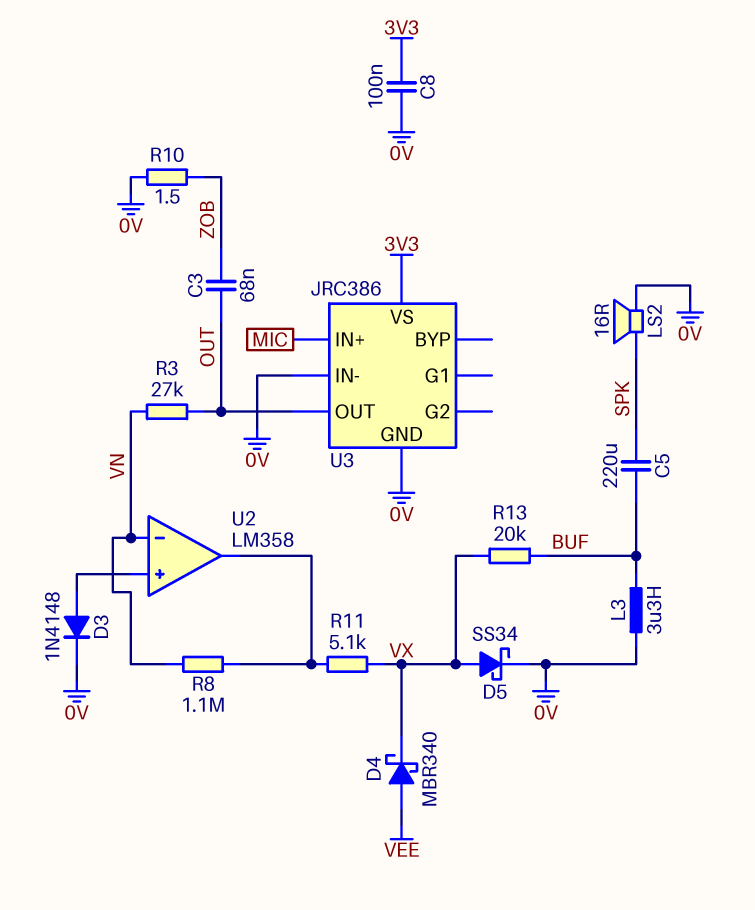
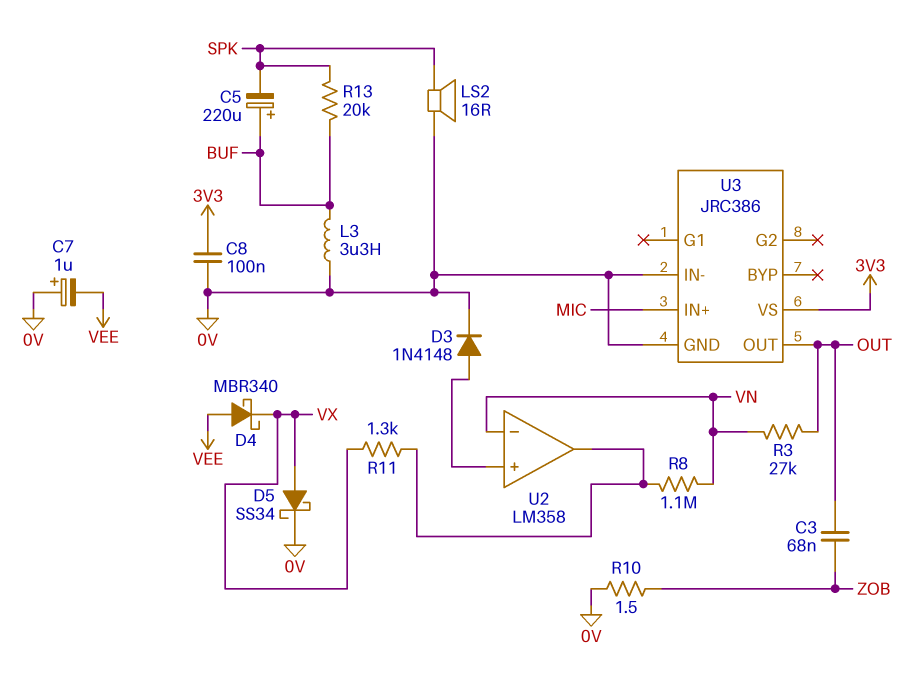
C5: 220uF (BUF, SPK) -> 220uF (plus BUF, minus SPK)
C7: none -> 1uF (plus 0V, minus VEE)
R11: 5.1k (U2/out, VX) -> 1.3k (U2/out, VX)
R13: 20k (BUF, VX) -> 20k (BUF, SPK)

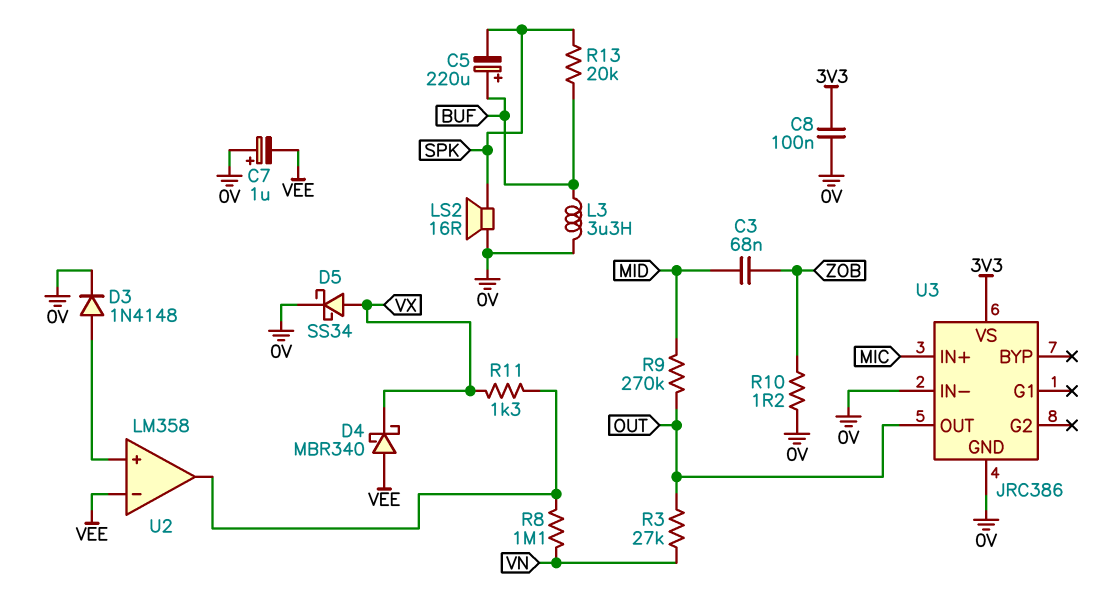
C3: 68nF (OUT, ZOB) -> 68nF (MID, ZOB)
R9: none -> 270k (MID, OUT)
R10: 1.5 (0V, ZOB) -> 1.2 (0V, ZOB)
U2 pin in-: VN -> VEE

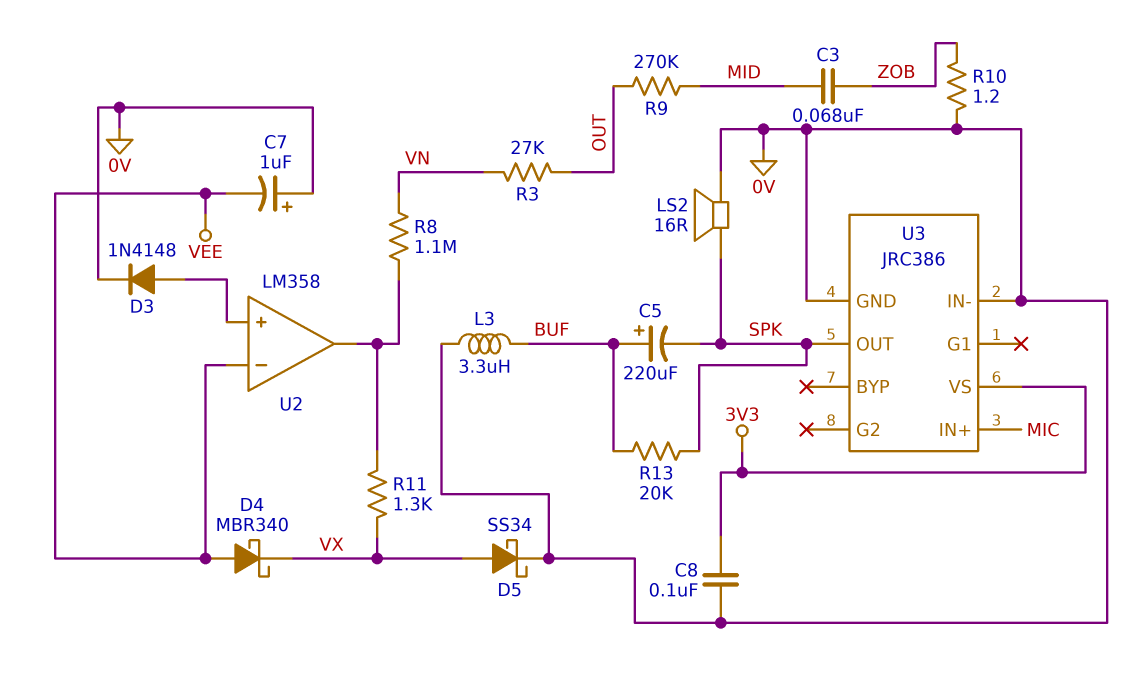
U3 pin OUT: OUT -> SPK

